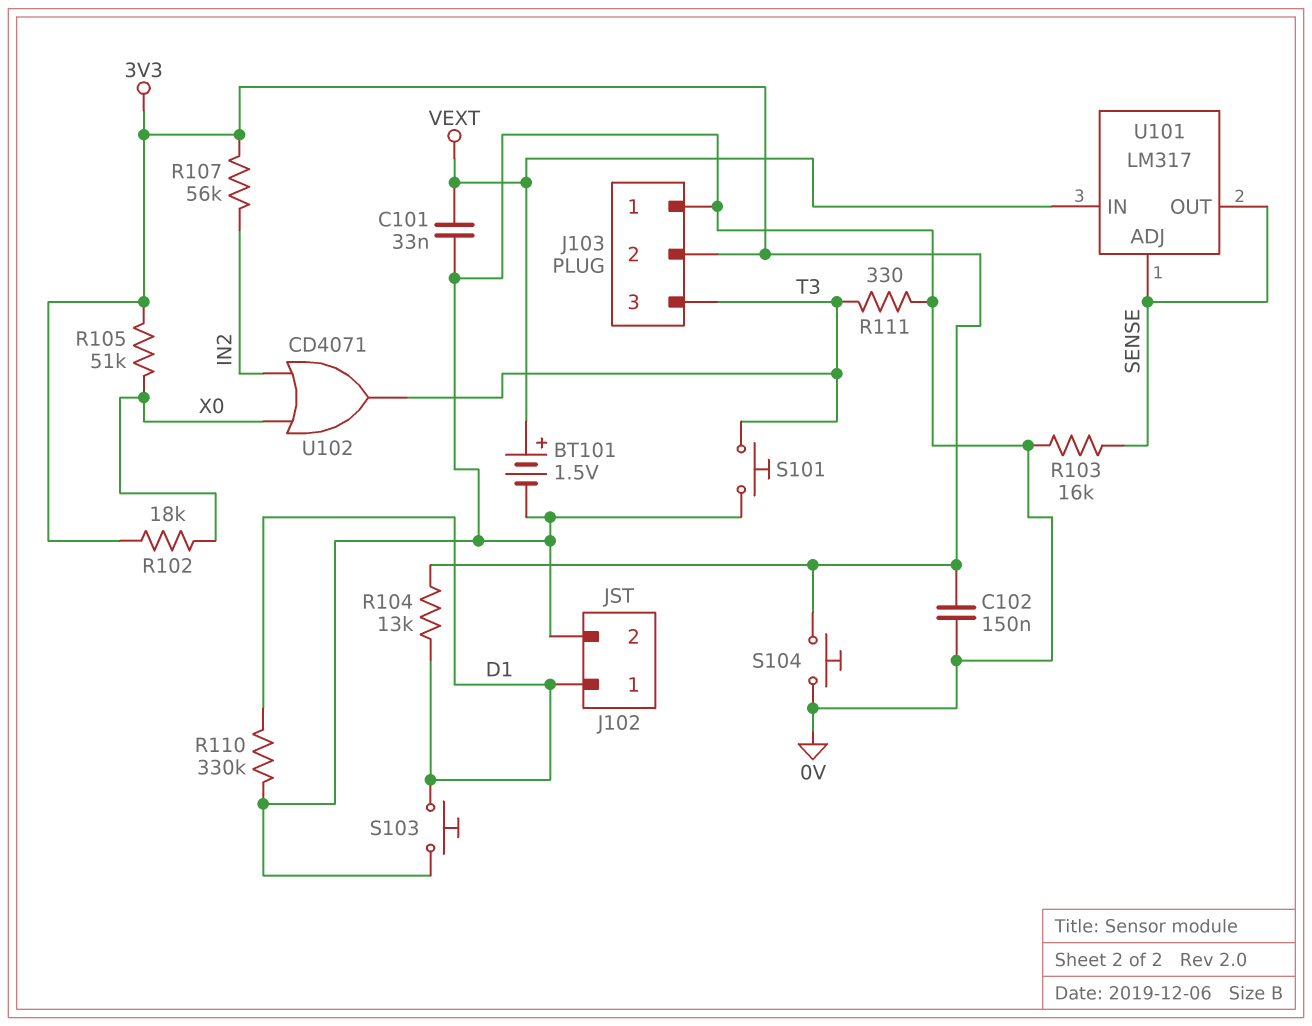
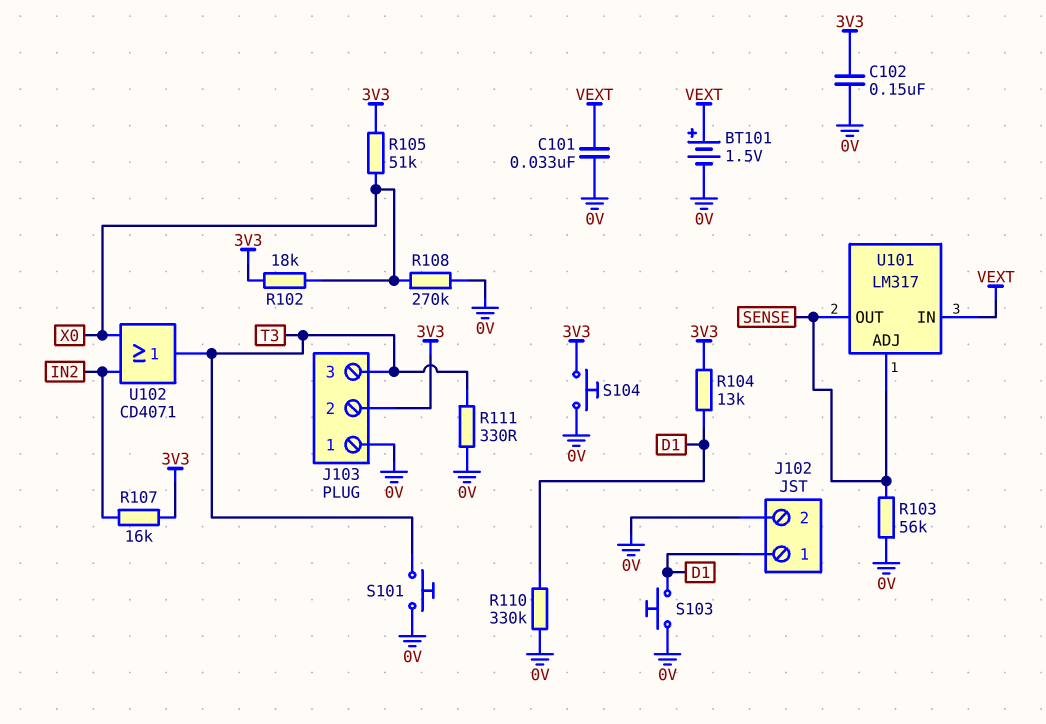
R103: 16k (0V, SENSE) -> 56k (0V, SENSE)
R107: 56k (3V3, IN2) -> 16k (3V3, IN2)
R108: none -> 270k (0V, X0)

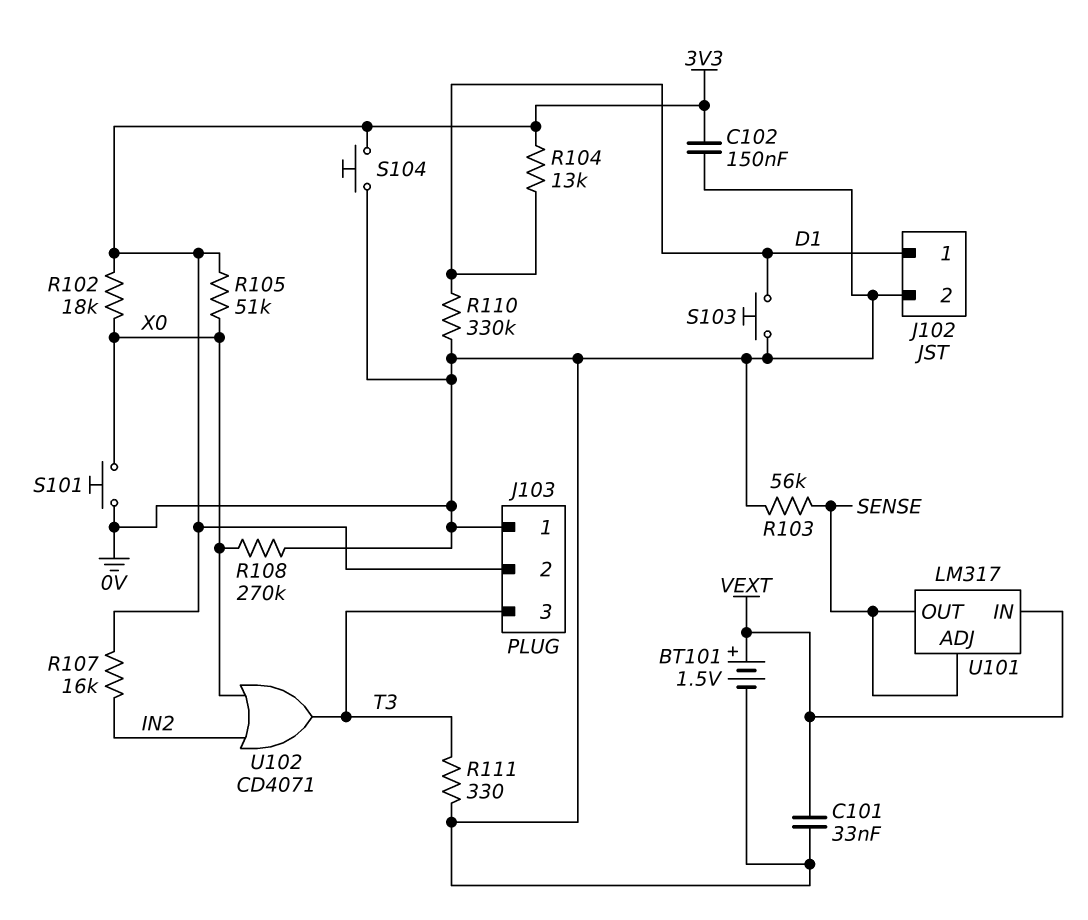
S101: button (0V, T3) -> button (0V, X0)

